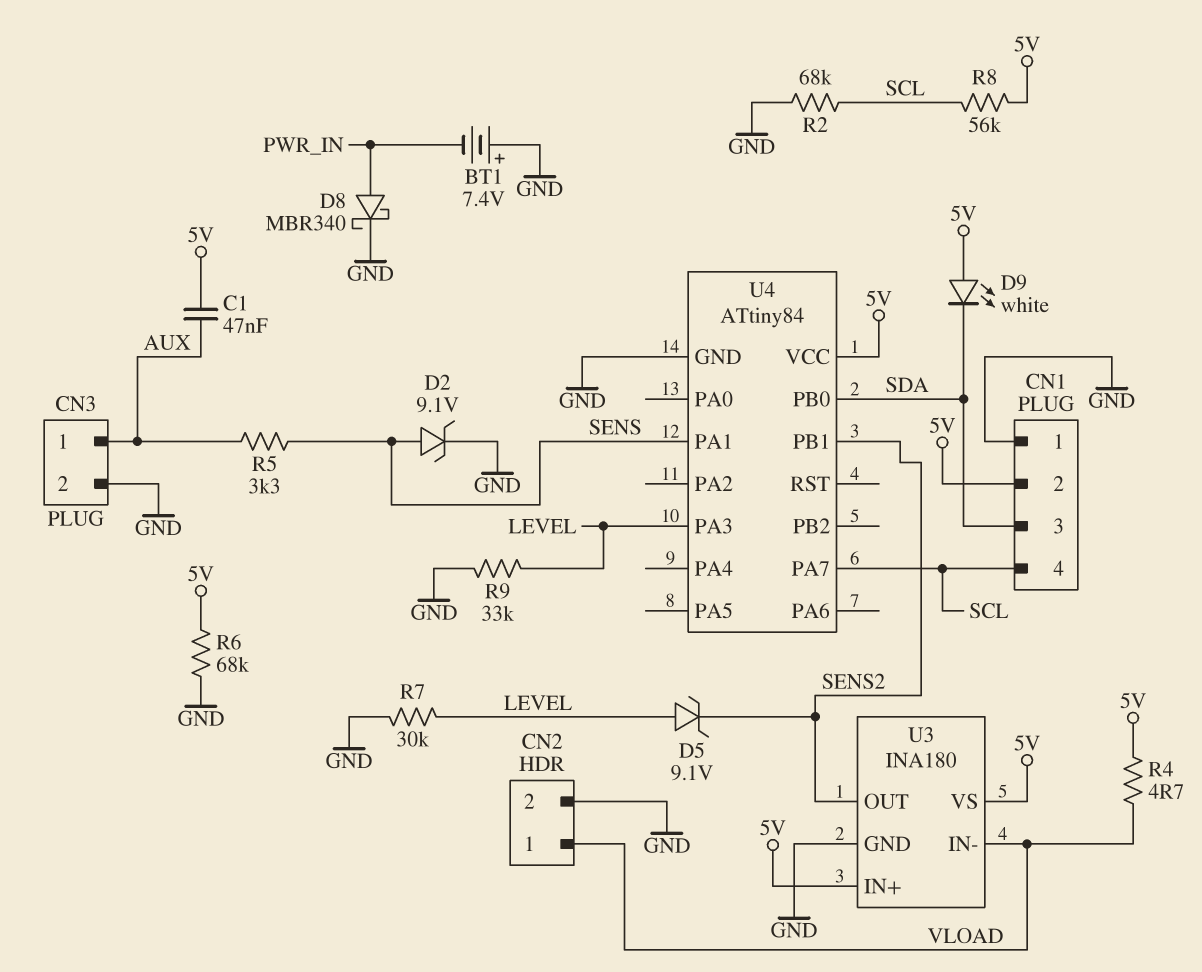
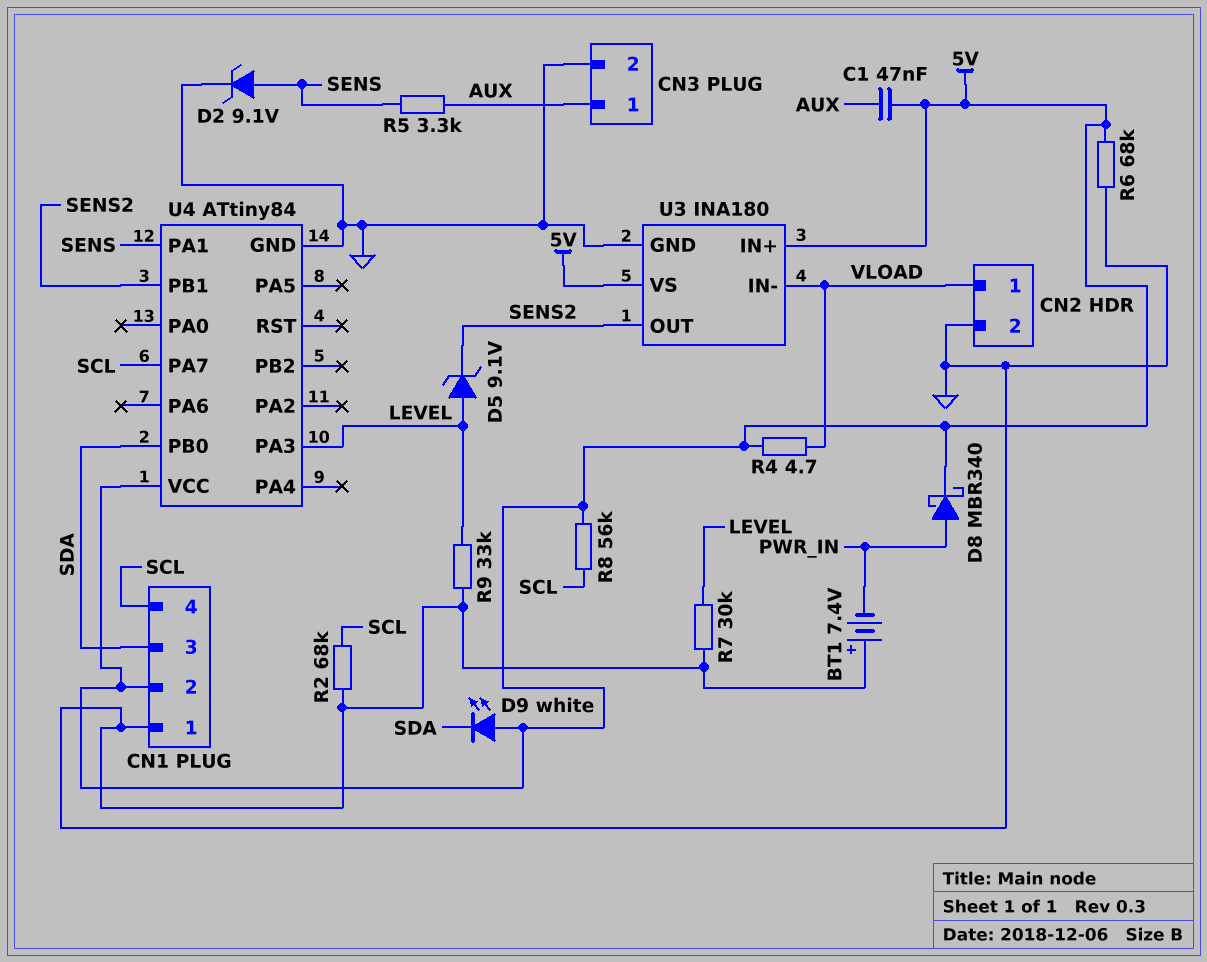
D8: schottky MBR340 (A PWR_IN, K GND) -> schottky MBR340 (A PWR_IN, K 5V)

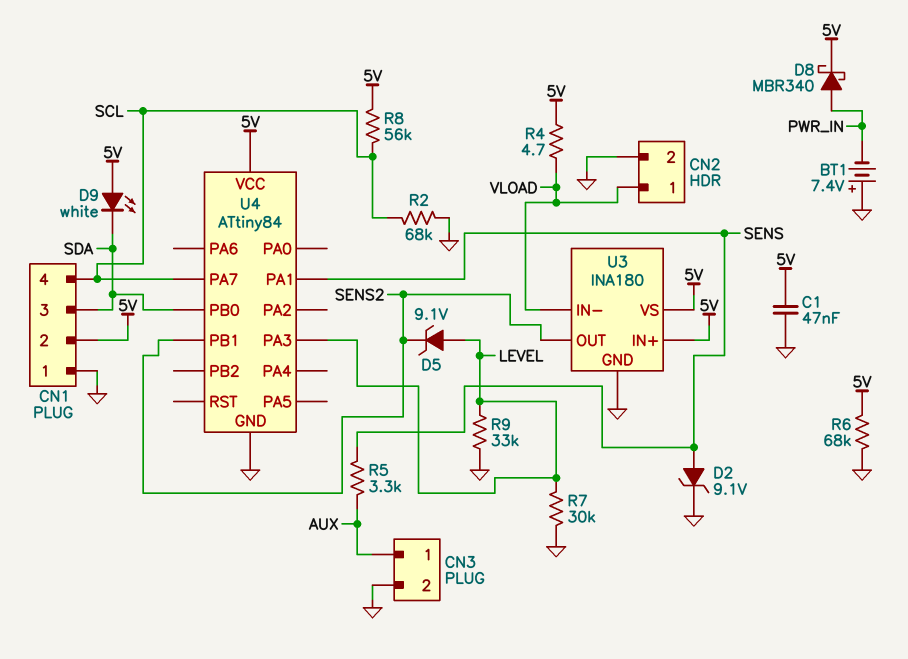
C1: 47nF (5V, AUX) -> 47nF (5V, GND)

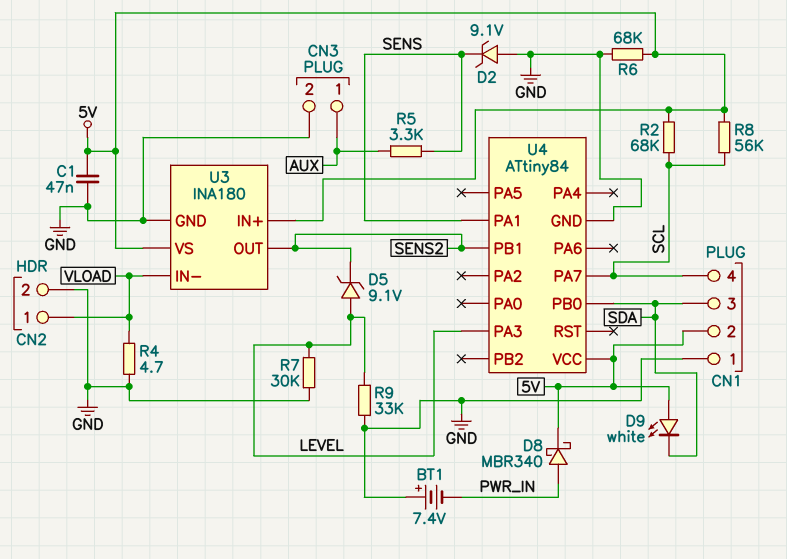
D2: zener 9.1V (A SENS, K GND) -> zener 9.1V (A GND, K SENS)
R2: 68k (GND, SCL) -> 68k (5V, SCL)
R4: 4.7 (5V, VLOAD) -> 4.7 (GND, VLOAD)

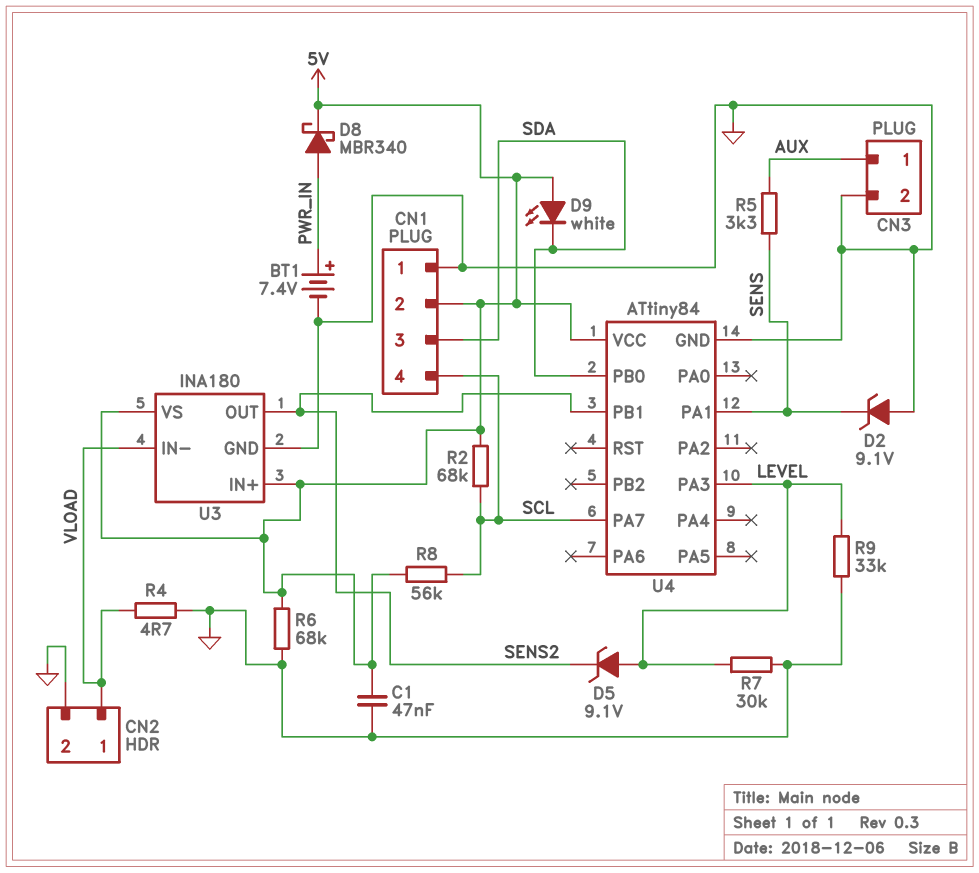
BT1: 7.4V (plus GND, minus PWR_IN) -> 7.4V (plus PWR_IN, minus GND)

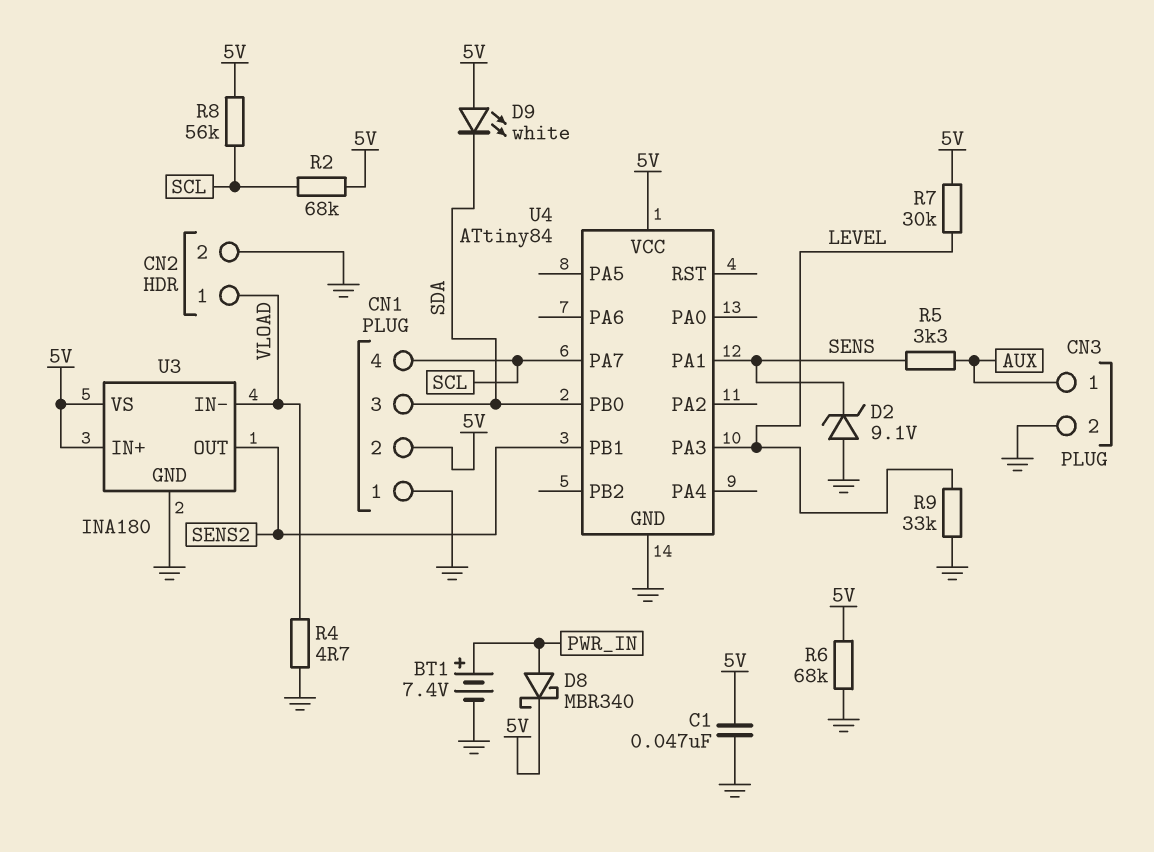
D5: zener 9.1V (A LEVEL, K SENS2) -> none
R7: 30k (GND, LEVEL) -> 30k (5V, LEVEL)

